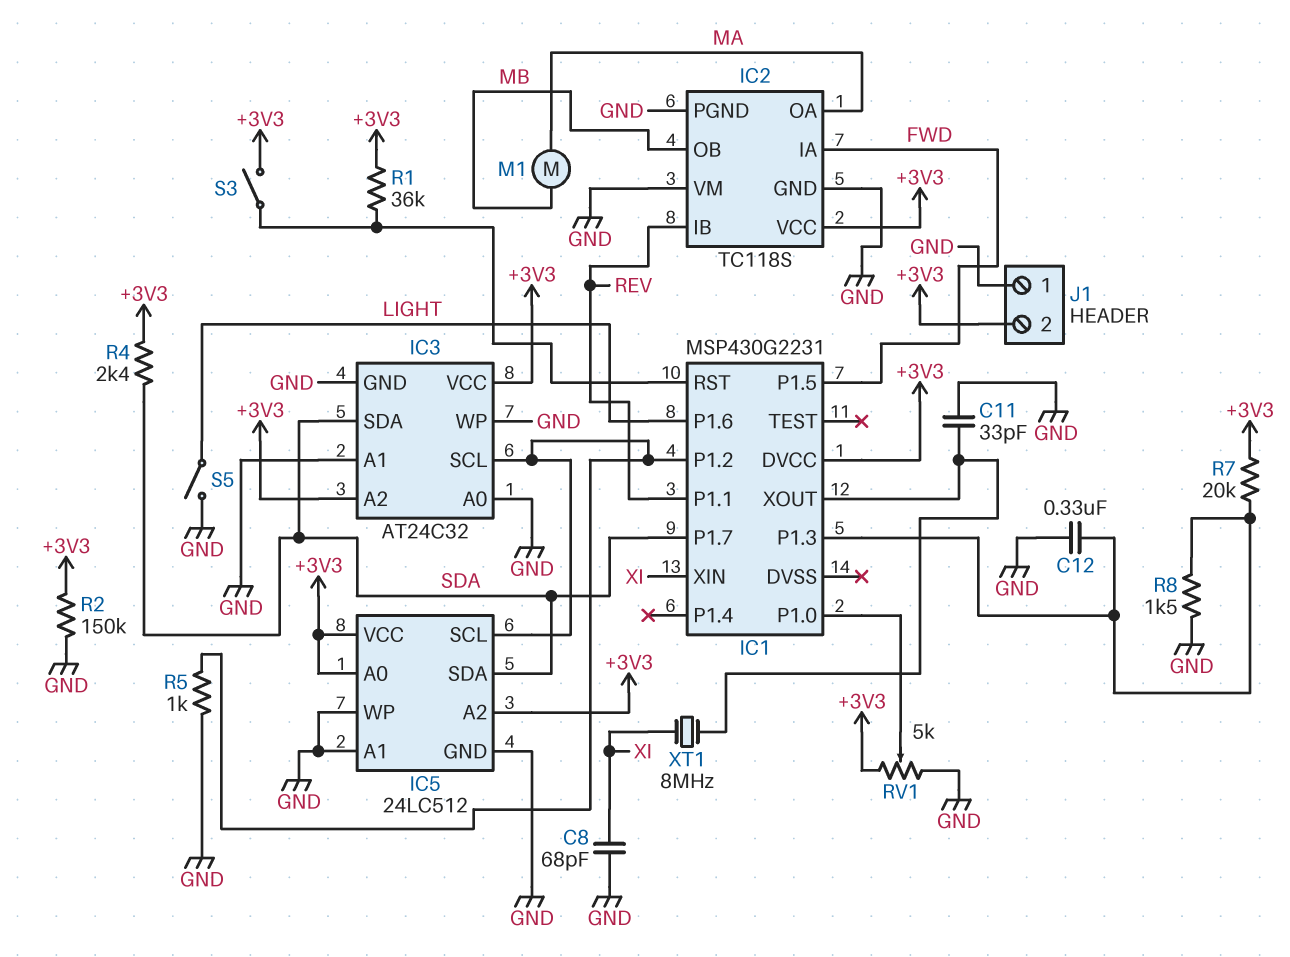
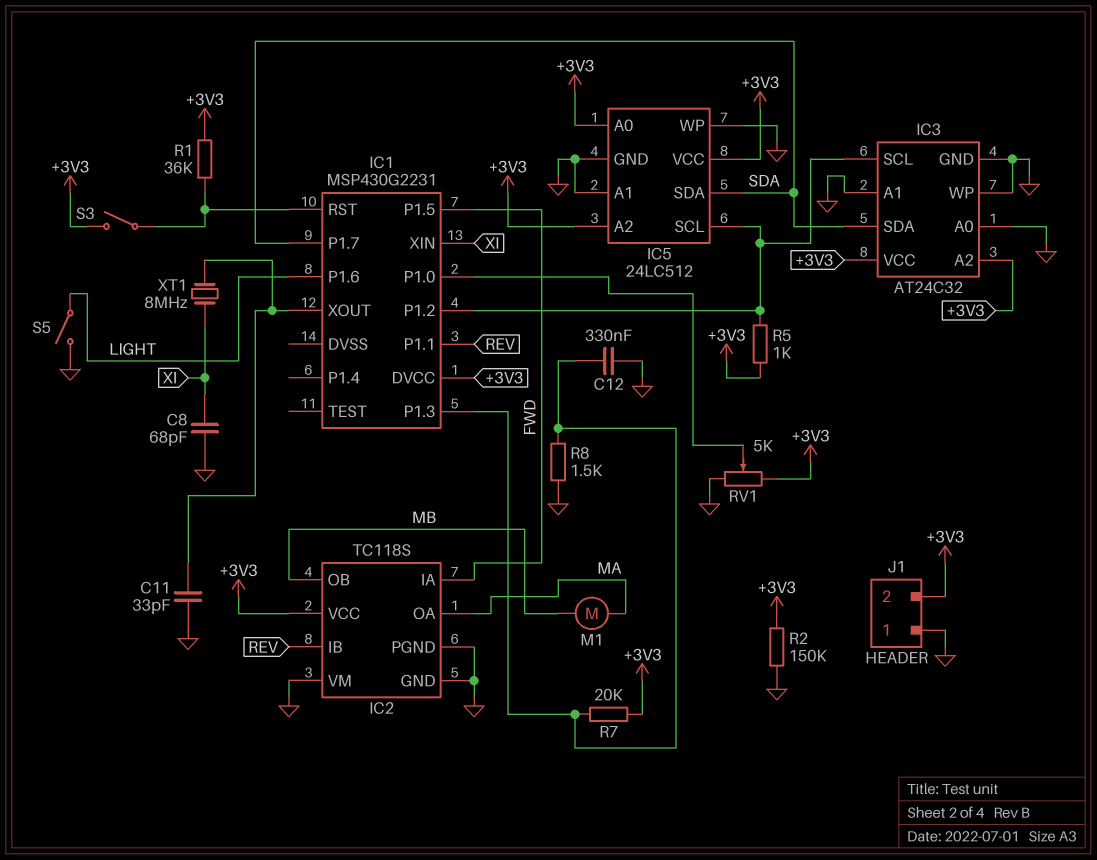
R4: 2.4k (+3V3, SDA) -> none
R5: 1k (GND, IC1/P1.2) -> 1k (+3V3, IC1/P1.2)

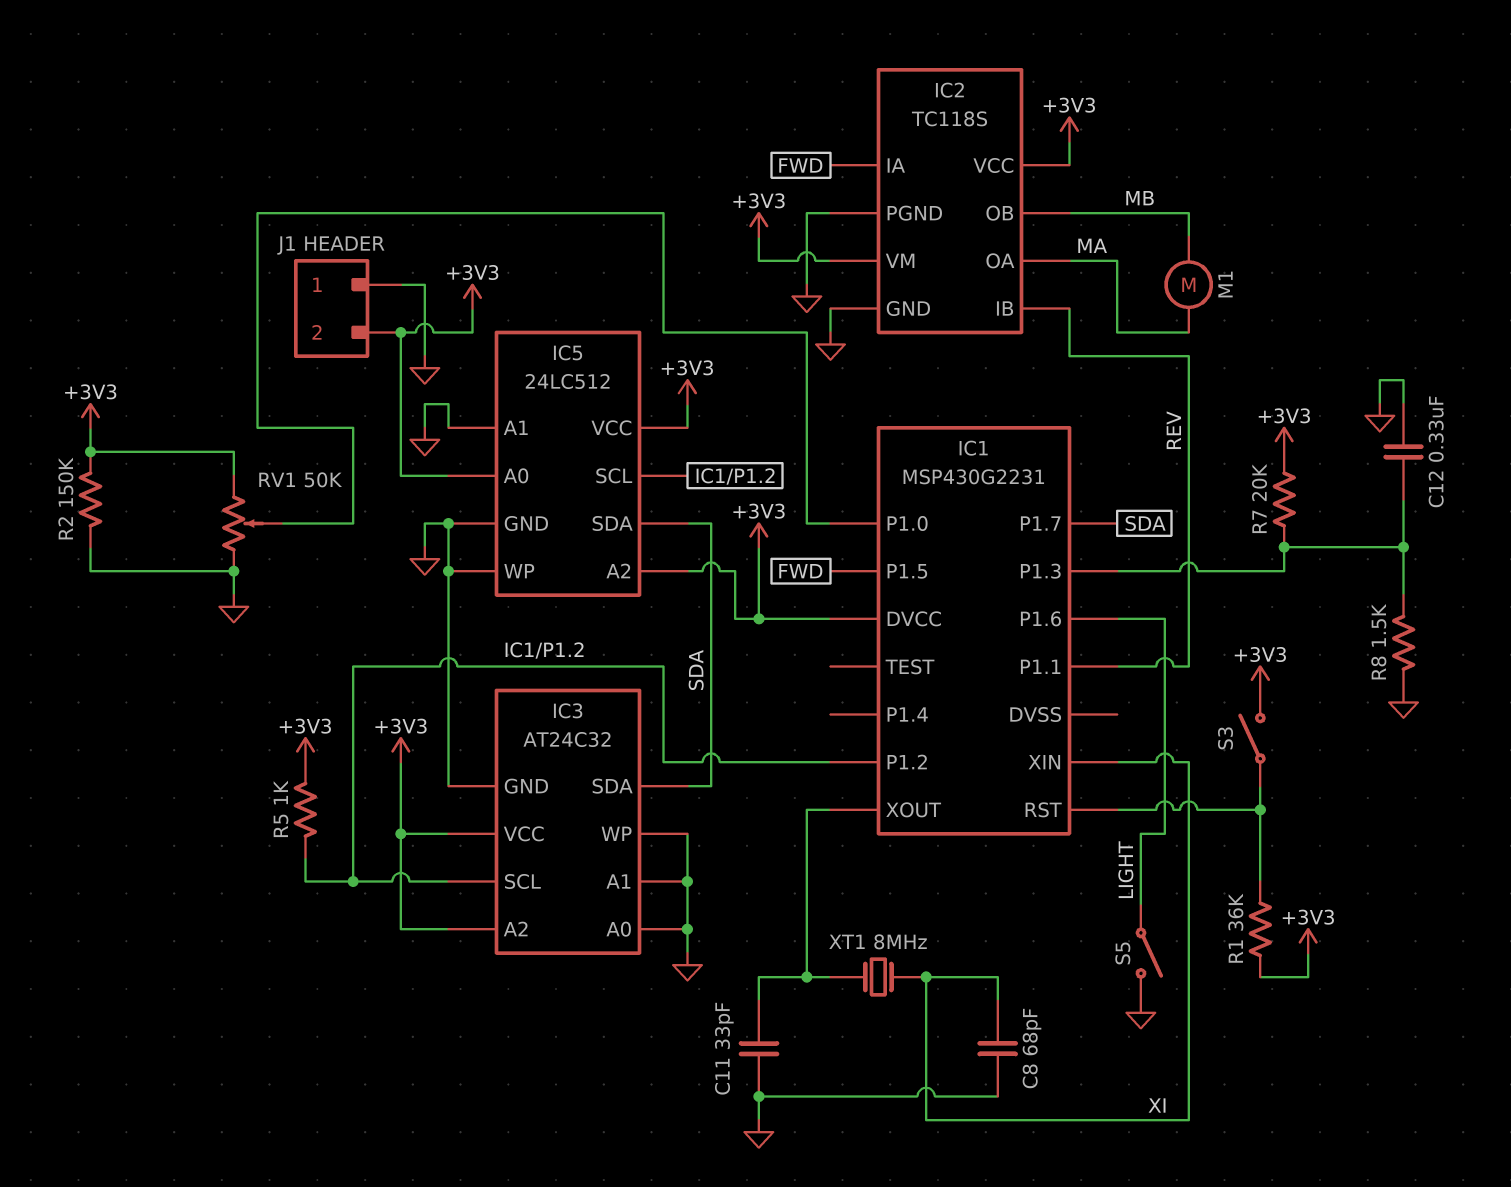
IC2 pin VM: GND -> +3V3
RV1: 5k (+3V3, GND, wiper IC1/P1.0) -> 50k (+3V3, GND, wiper IC1/P1.0)

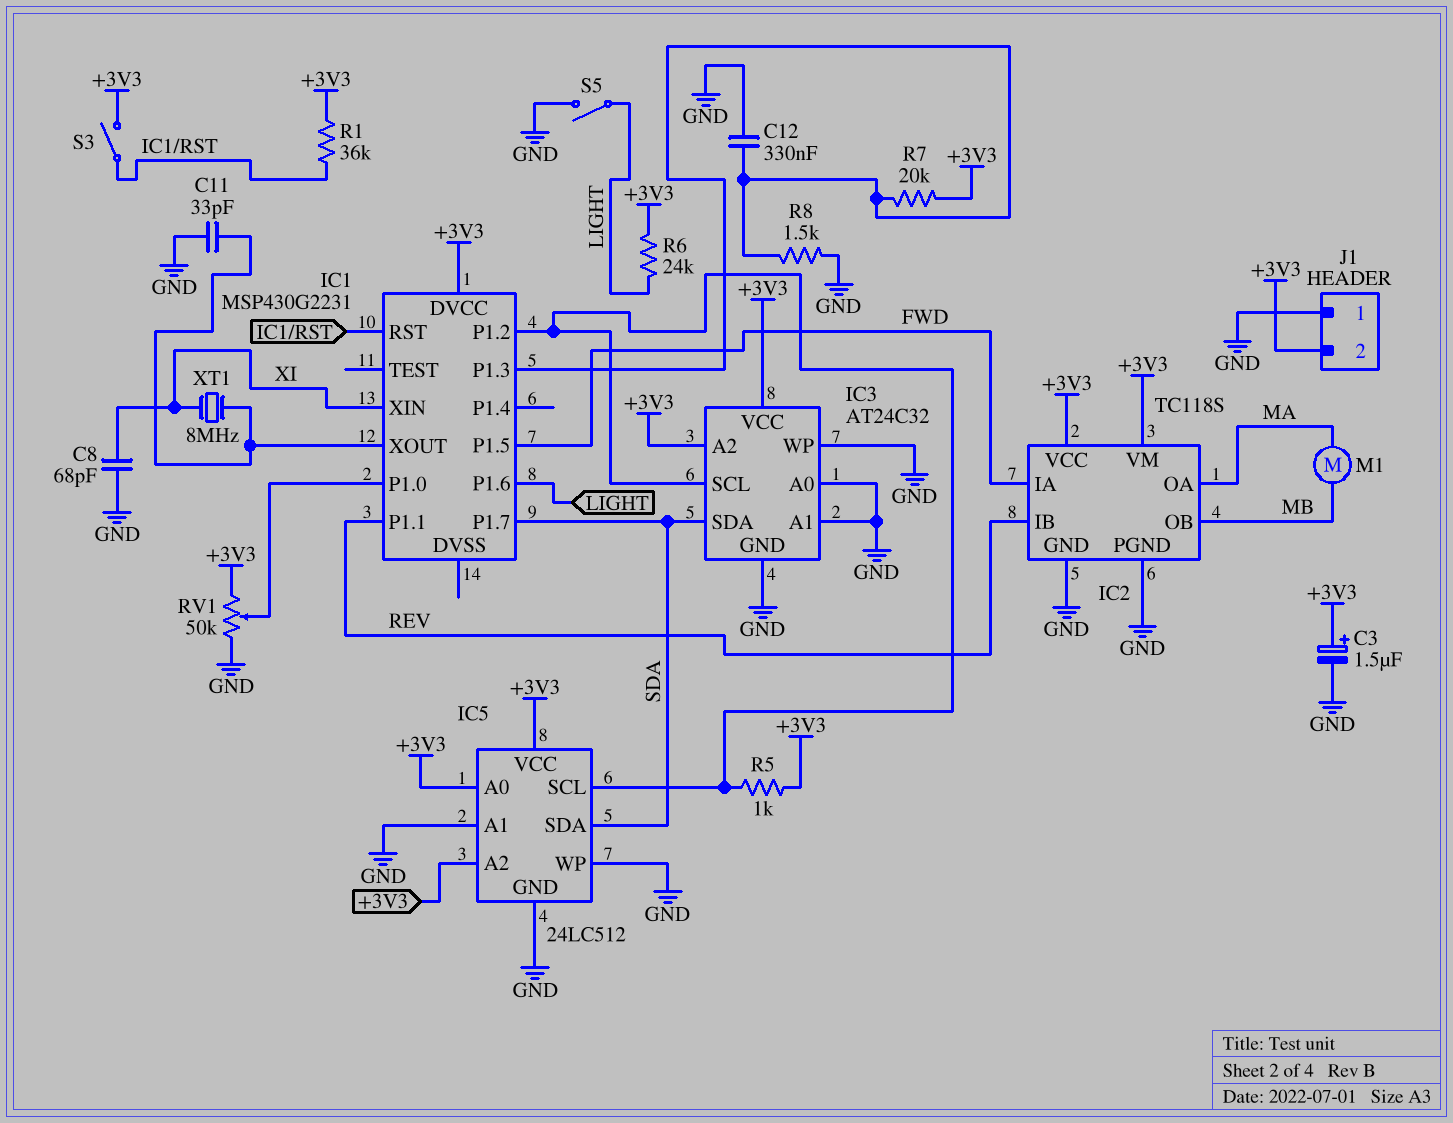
C3: none -> 1.5uF (plus +3V3, minus GND)
R2: 150k (+3V3, GND) -> none
R6: none -> 24k (+3V3, LIGHT)

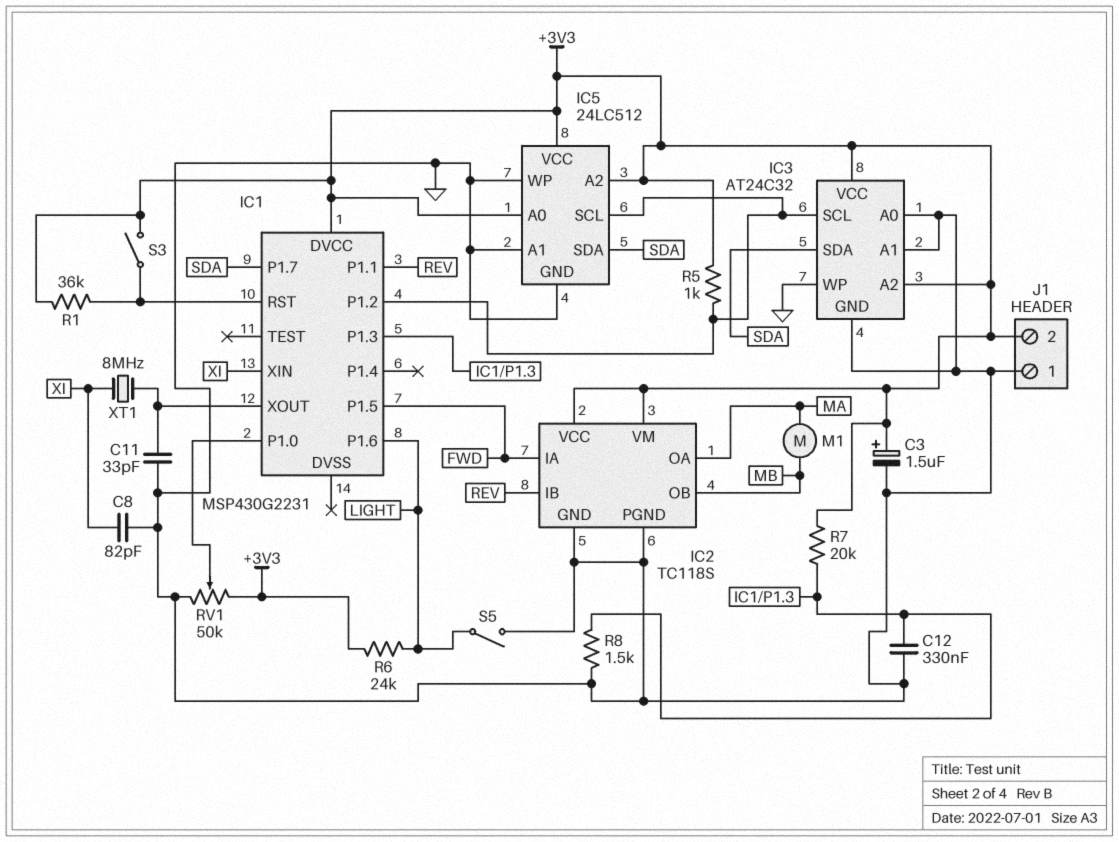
C8: 68pF (GND, XI) -> 82pF (GND, XI)

